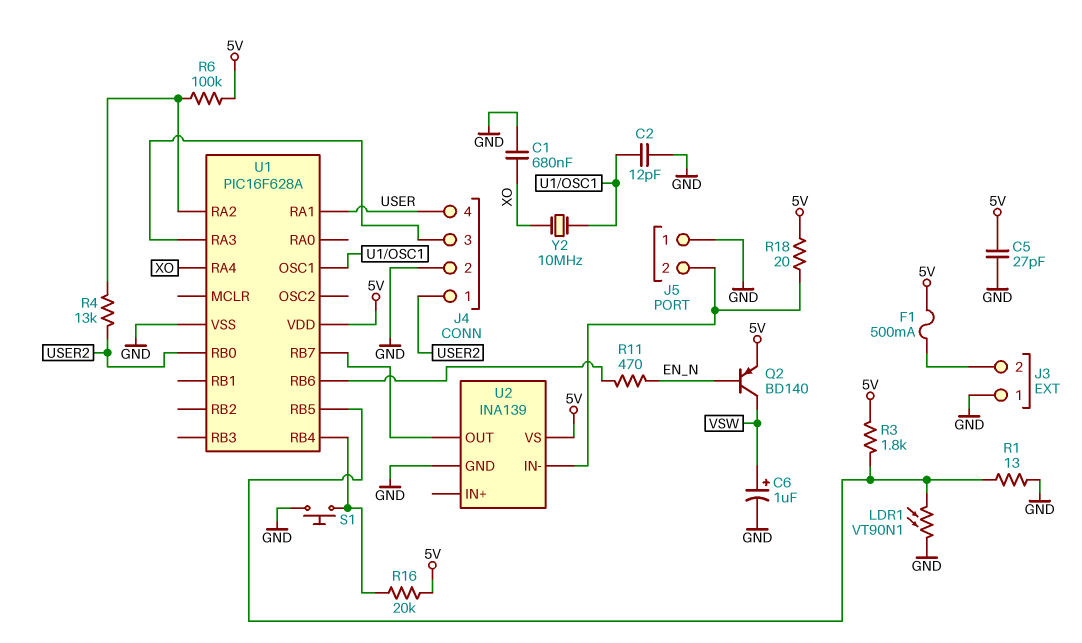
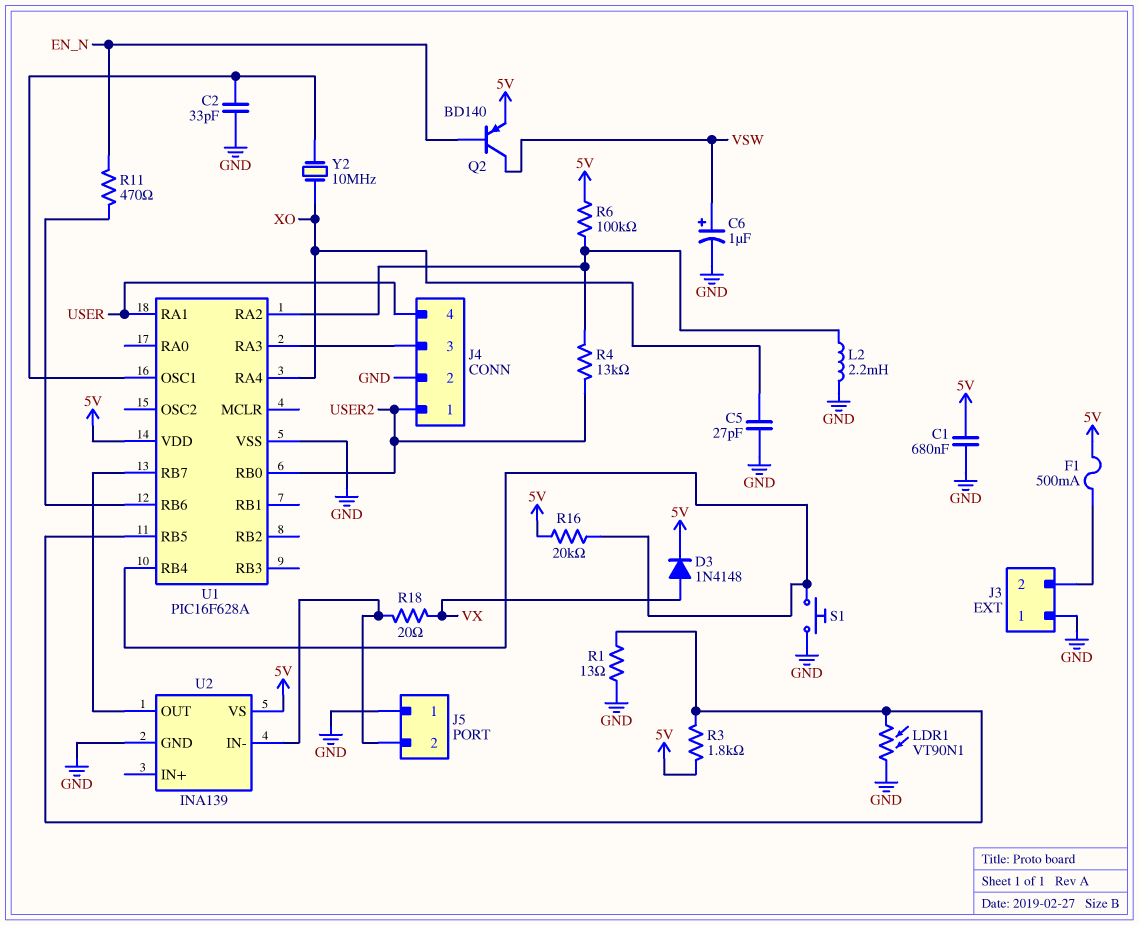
C1: 680nF (GND, XO) -> 680nF (5V, GND)
C2: 12pF (GND, U1/OSC1) -> 33pF (GND, U1/OSC1)
C5: 27pF (5V, GND) -> 27pF (GND, XO)
D3: none -> diode 1N4148 (A VX, K 5V)
L2: none -> 2.2mH (GND, U1/RA2)
R18: 20 (5V, J5/2) -> 20 (J5/2, VX)

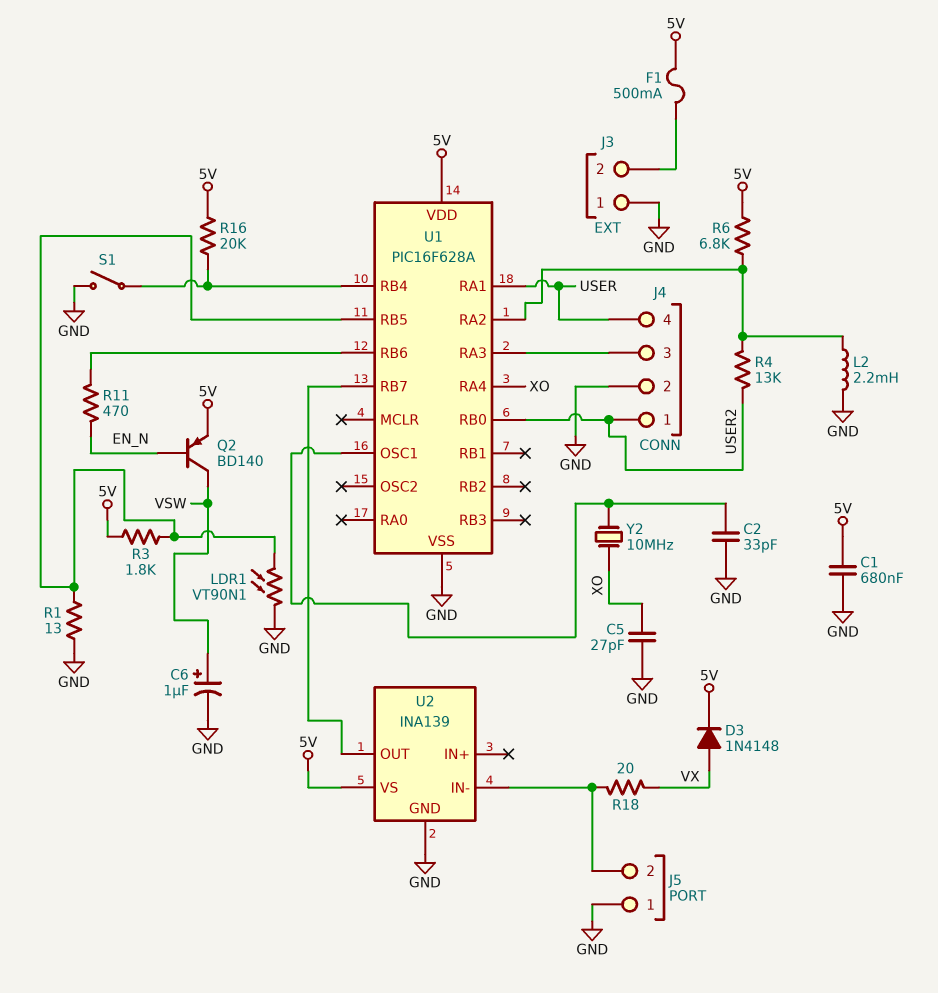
R6: 100k (5V, U1/RA2) -> 6.8k (5V, U1/RA2)
S1: button (GND, U1/RB4) -> switch (GND, U1/RB4)

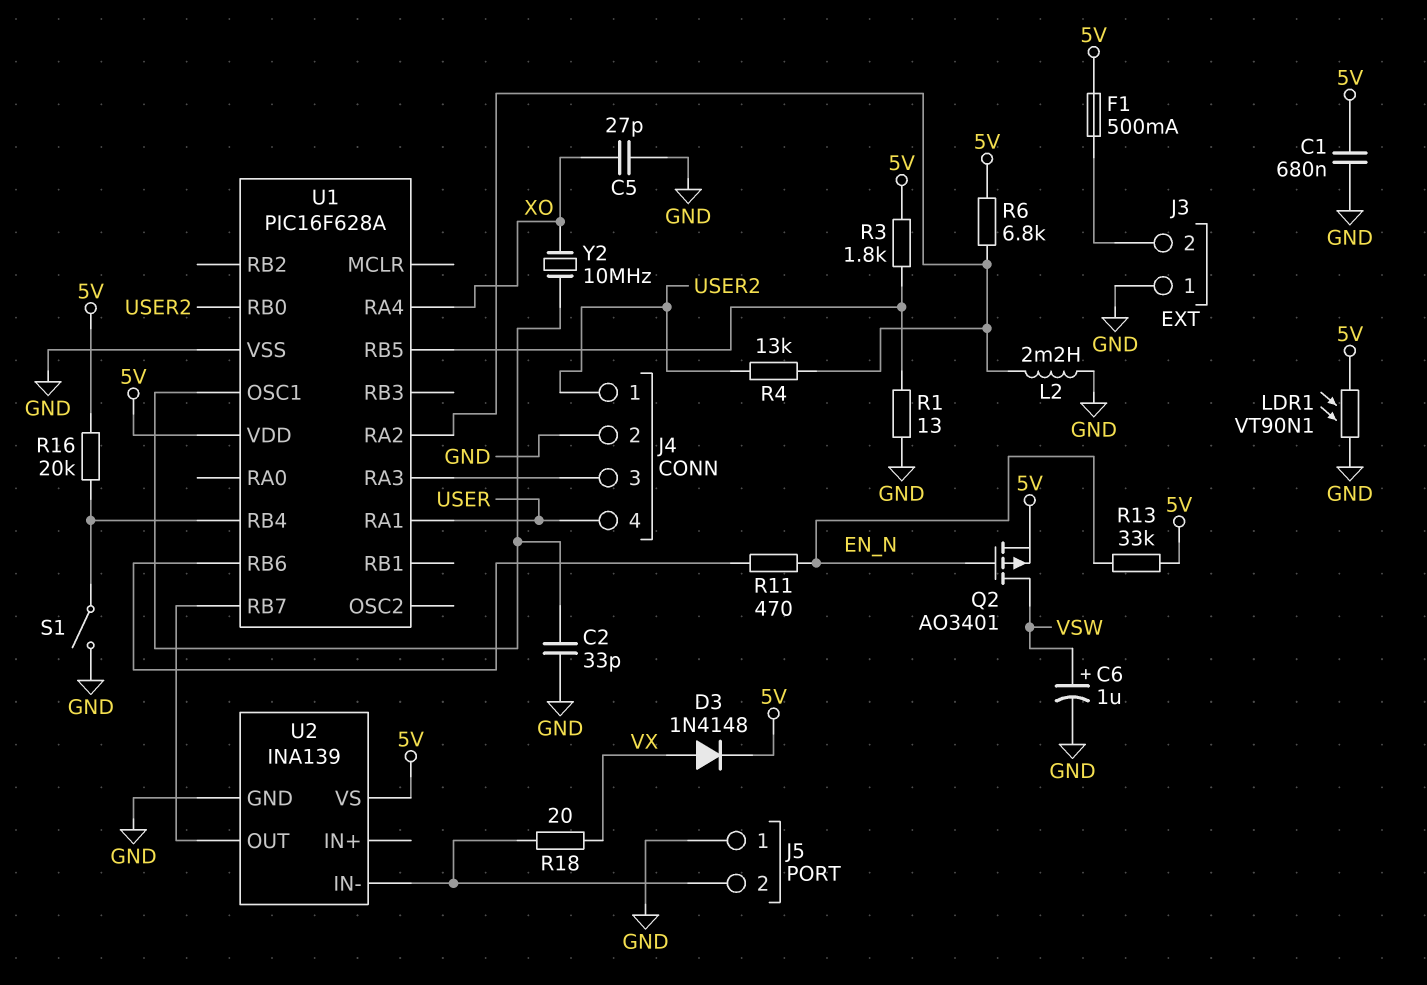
LDR1: VT90N1 (GND, U1/RB5) -> VT90N1 (5V, GND)
Q2: PNP BD140 (B EN_N, C VSW, E 5V) -> PMOS AO3401 (G EN_N, D VSW, S 5V)
R13: none -> 33k (5V, EN_N)

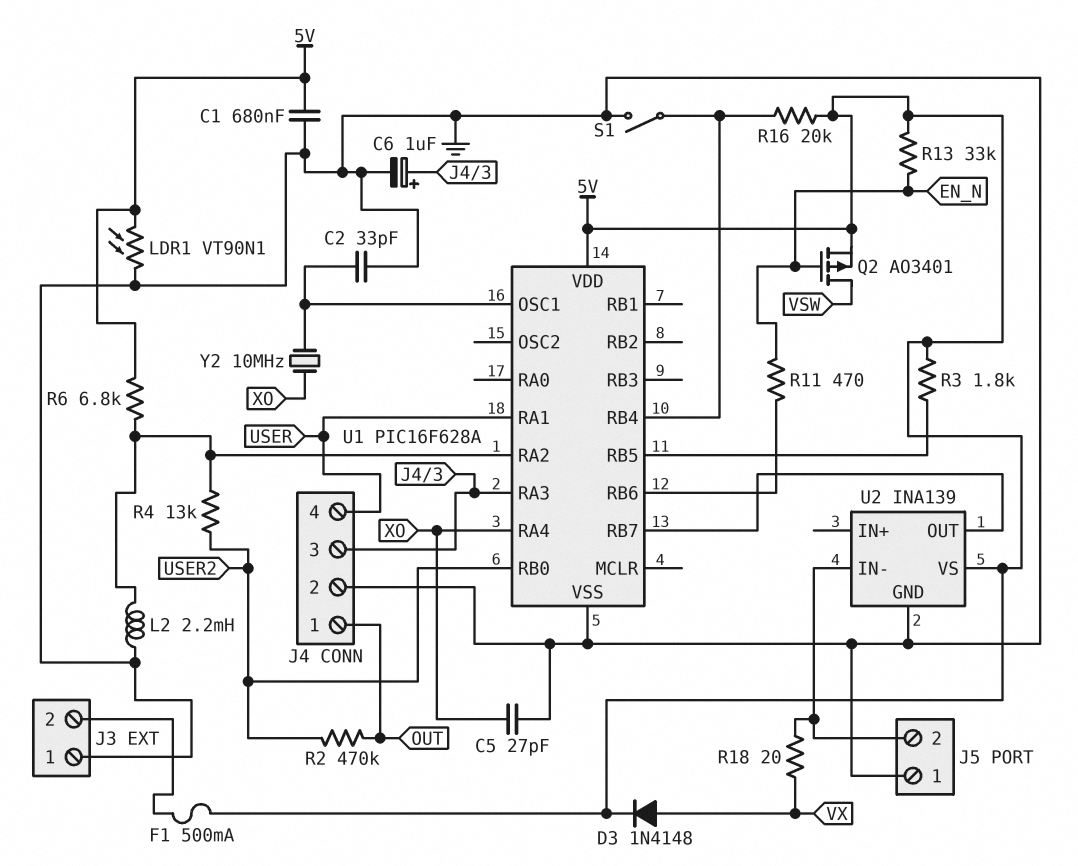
C6: 1uF (plus VSW, minus GND) -> 1uF (plus J4/3, minus GND)
J4 pin 1: USER2 -> OUT
R1: 13 (GND, U1/RB5) -> none
R2: none -> 470k (OUT, USER2)

